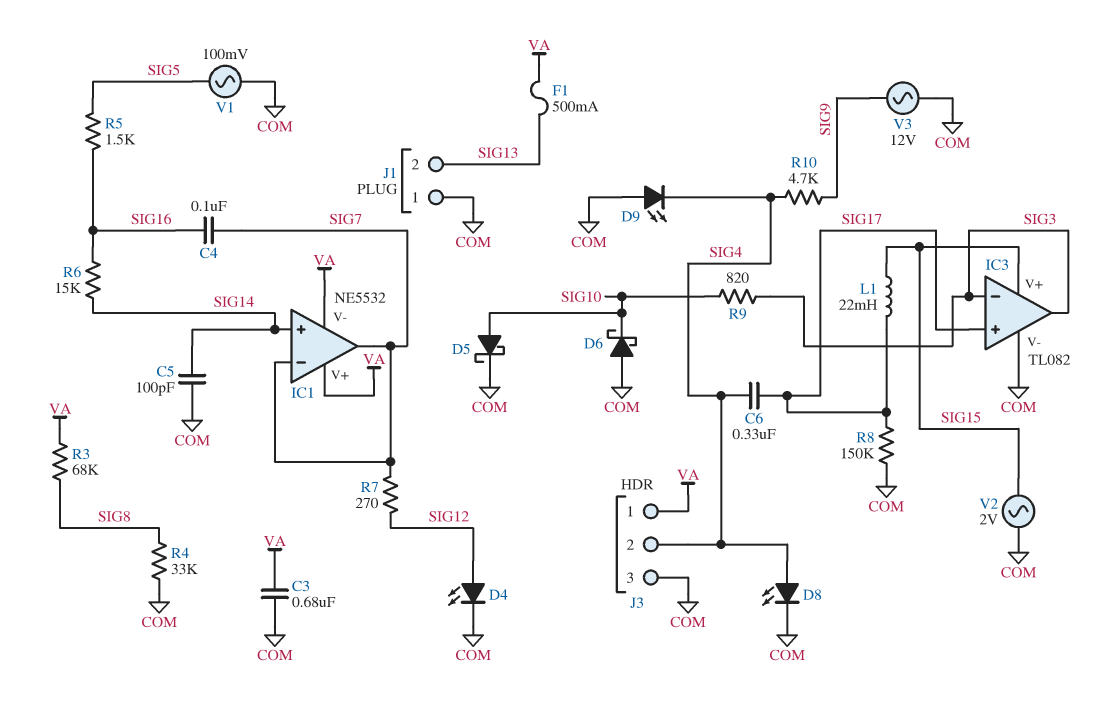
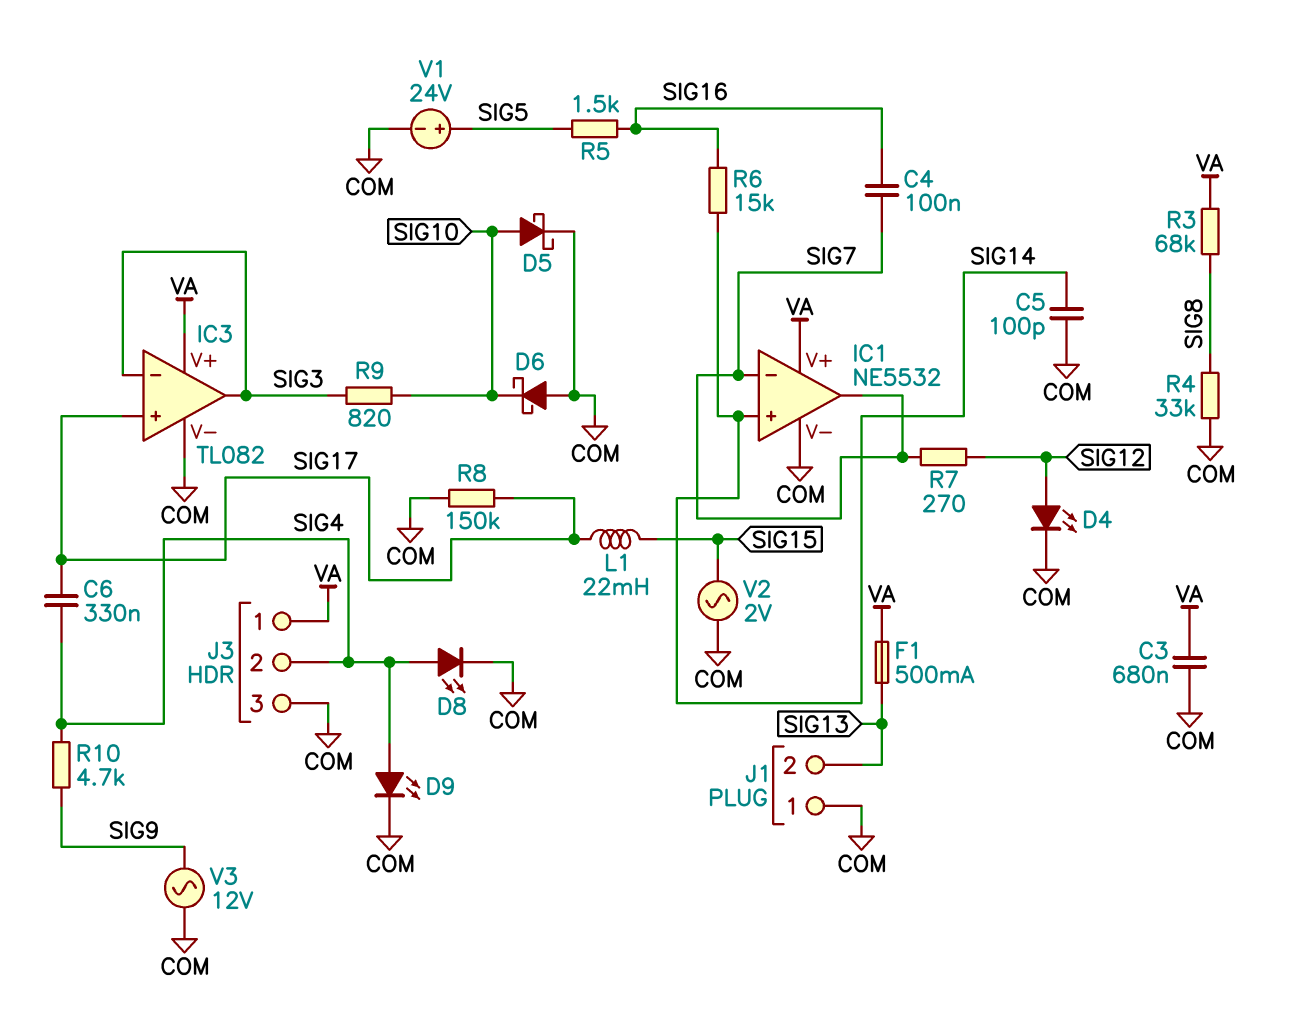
D9: LED (A COM, K SIG4) -> LED (A SIG4, K COM)
IC1 pin V-: VA -> COM
IC3 pin V+: SIG15 -> VA
V1: AC 100mV (COM, SIG5) -> 24V (plus SIG5, minus COM)

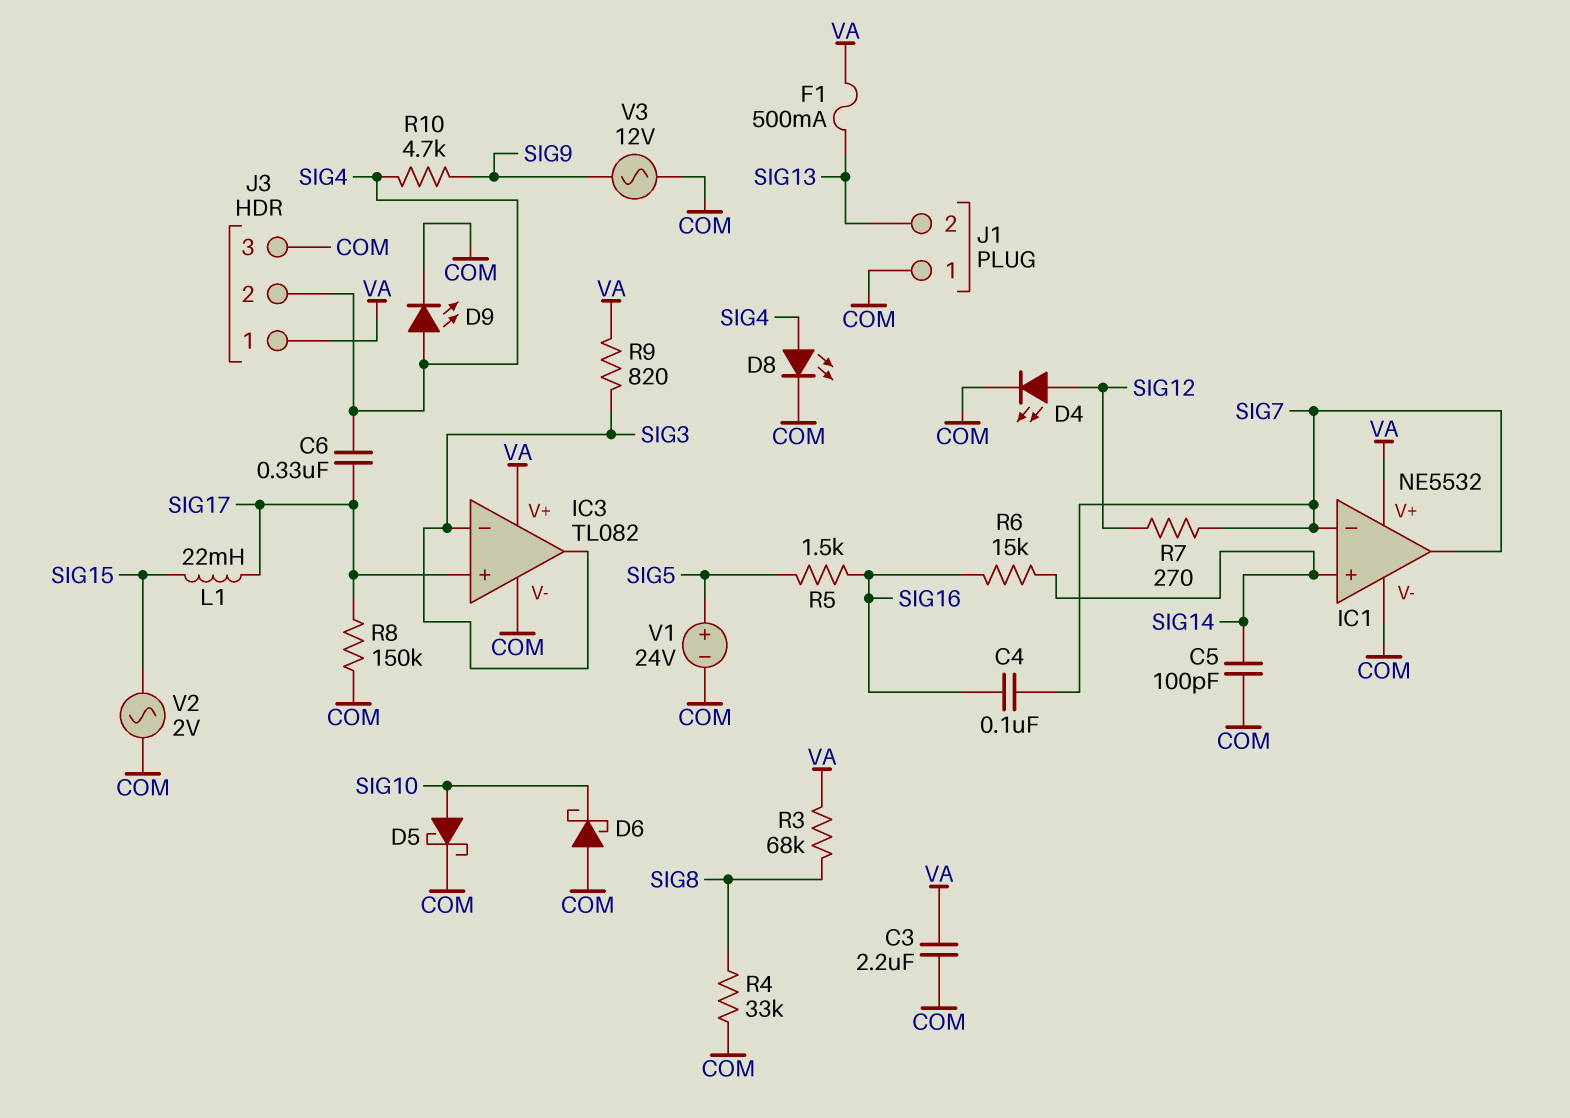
C3: 680nF (COM, VA) -> 2.2uF (COM, VA)
R9: 820 (SIG3, SIG10) -> 820 (SIG3, VA)

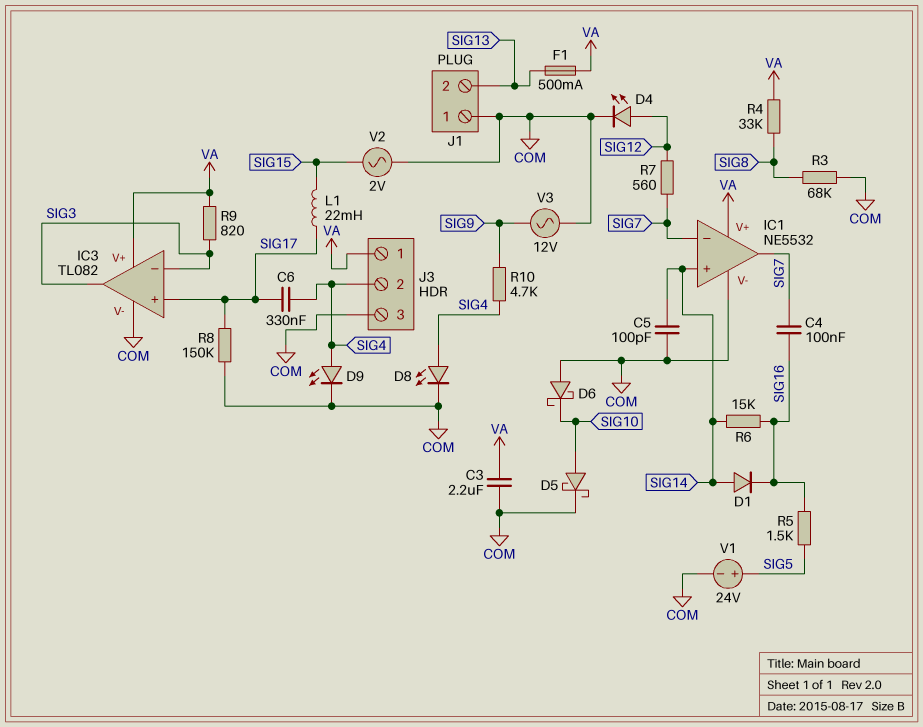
D1: none -> diode (A SIG14, K SIG16)
R3: 68k (SIG8, VA) -> 68k (COM, SIG8)
R4: 33k (COM, SIG8) -> 33k (SIG8, VA)
R7: 270 (SIG7, SIG12) -> 560 (SIG7, SIG12)

